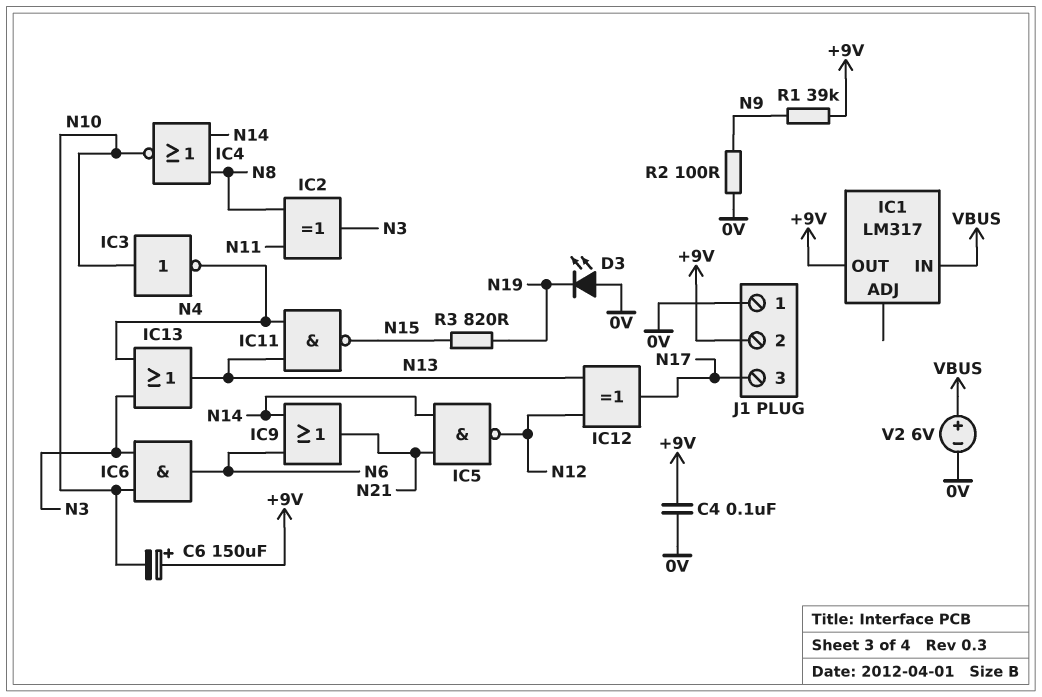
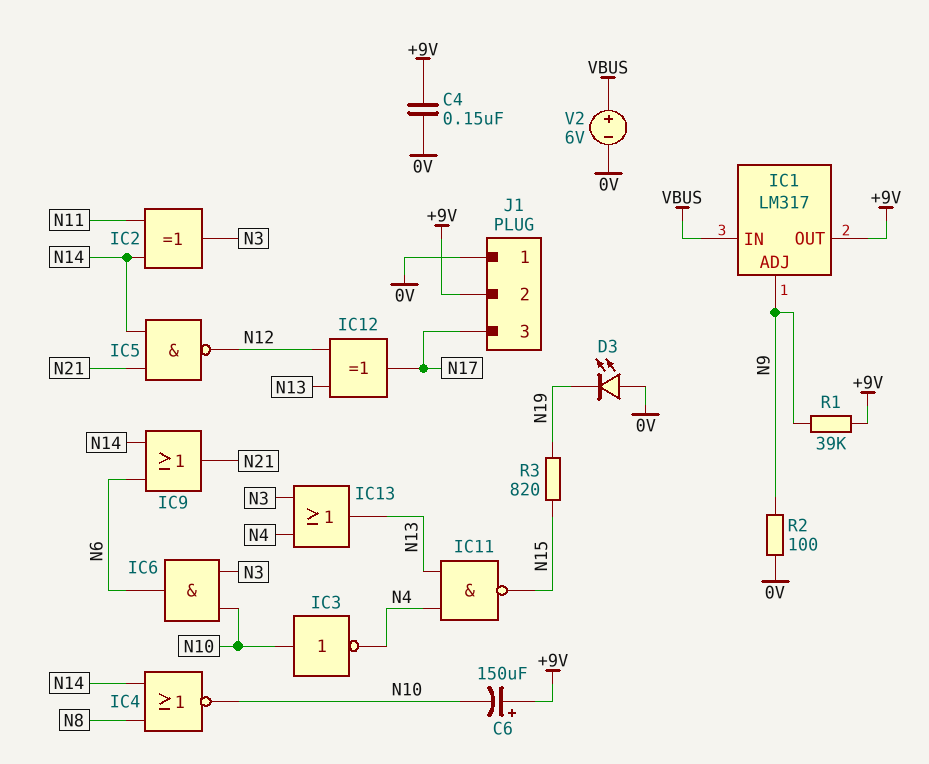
C4: 100nF (+9V, 0V) -> 150nF (+9V, 0V)
IC1 pin ADJ: none -> N9
IC2: XOR (in N8, in N11, out N3) -> XOR (in N11, in N14, out N3)

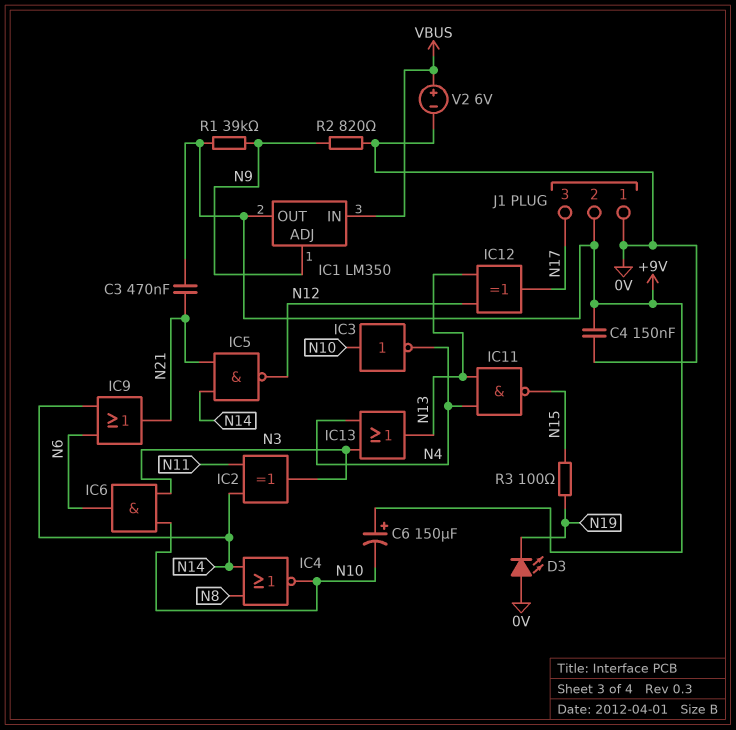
C3: none -> 470nF (+9V, N21)
IC1: LM317 -> LM350
R2: 100 (0V, N9) -> 820 (0V, N9)
R3: 820 (N15, N19) -> 100 (N15, N19)

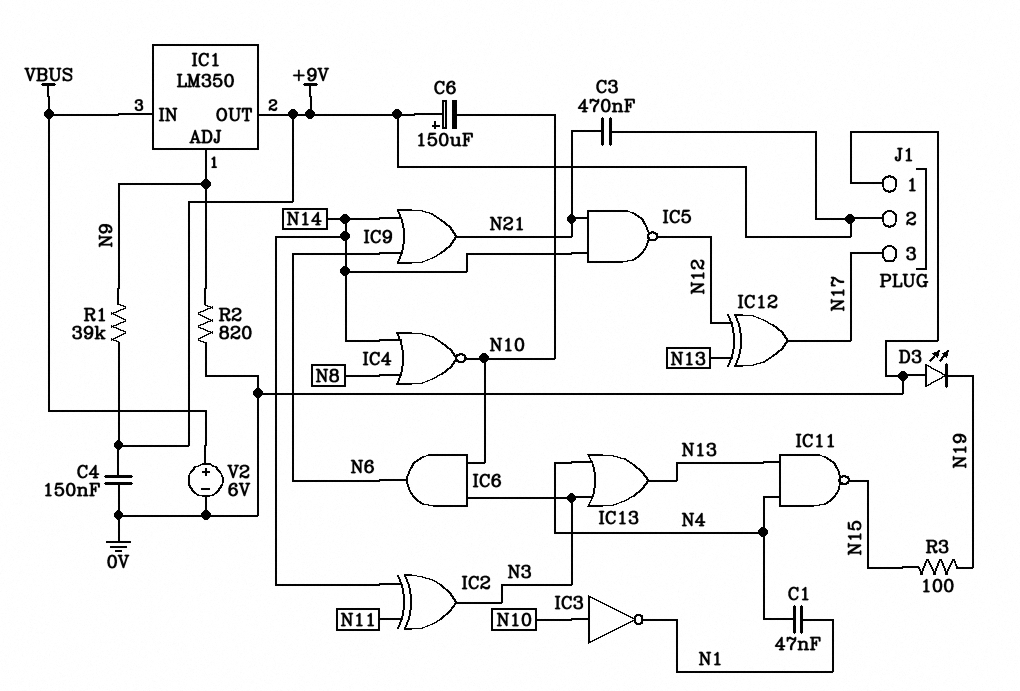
C1: none -> 47nF (N1, N4)
IC3: NOT (in N10, out N4) -> NOT (in N10, out N1)

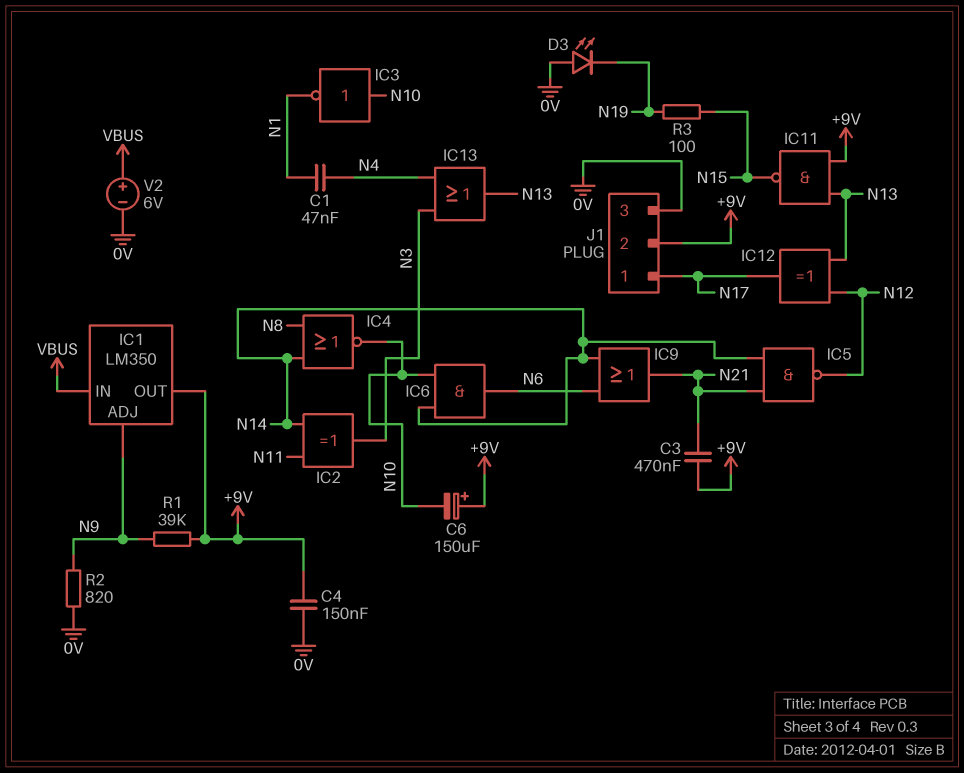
IC6: AND (in N3, in N10, out N6) -> AND (in N10, in N14, out N6)
IC11: NAND (in N4, in N13, out N15) -> NAND (in +9V, in N13, out N15)
J1 pin 1: 0V -> N17
J1 pin 3: N17 -> 0V

